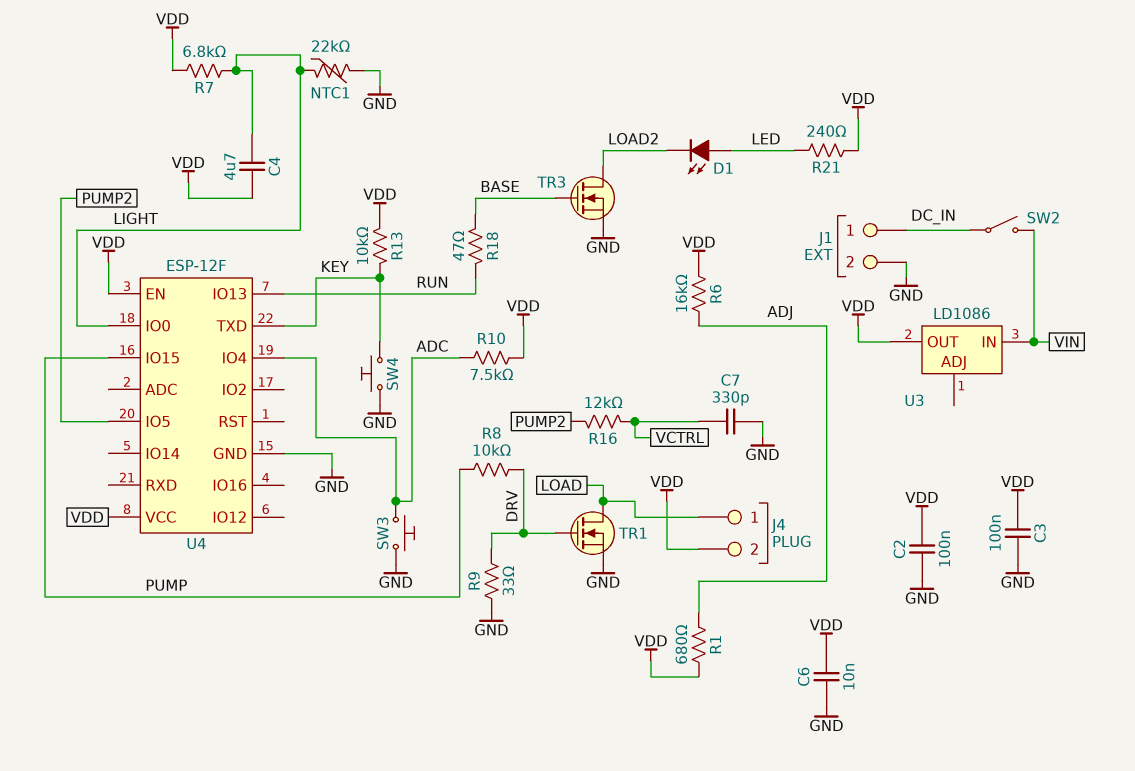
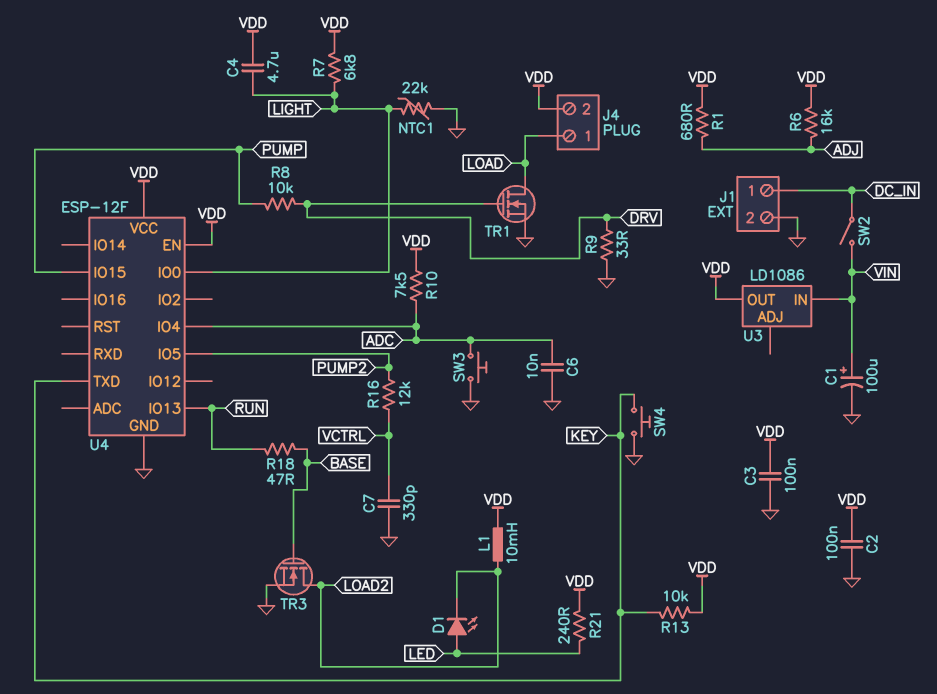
C1: none -> 100uF (plus VIN, minus GND)
C6: 10nF (GND, VDD) -> 10nF (ADC, GND)
L1: none -> 10mH (LOAD2, VDD)

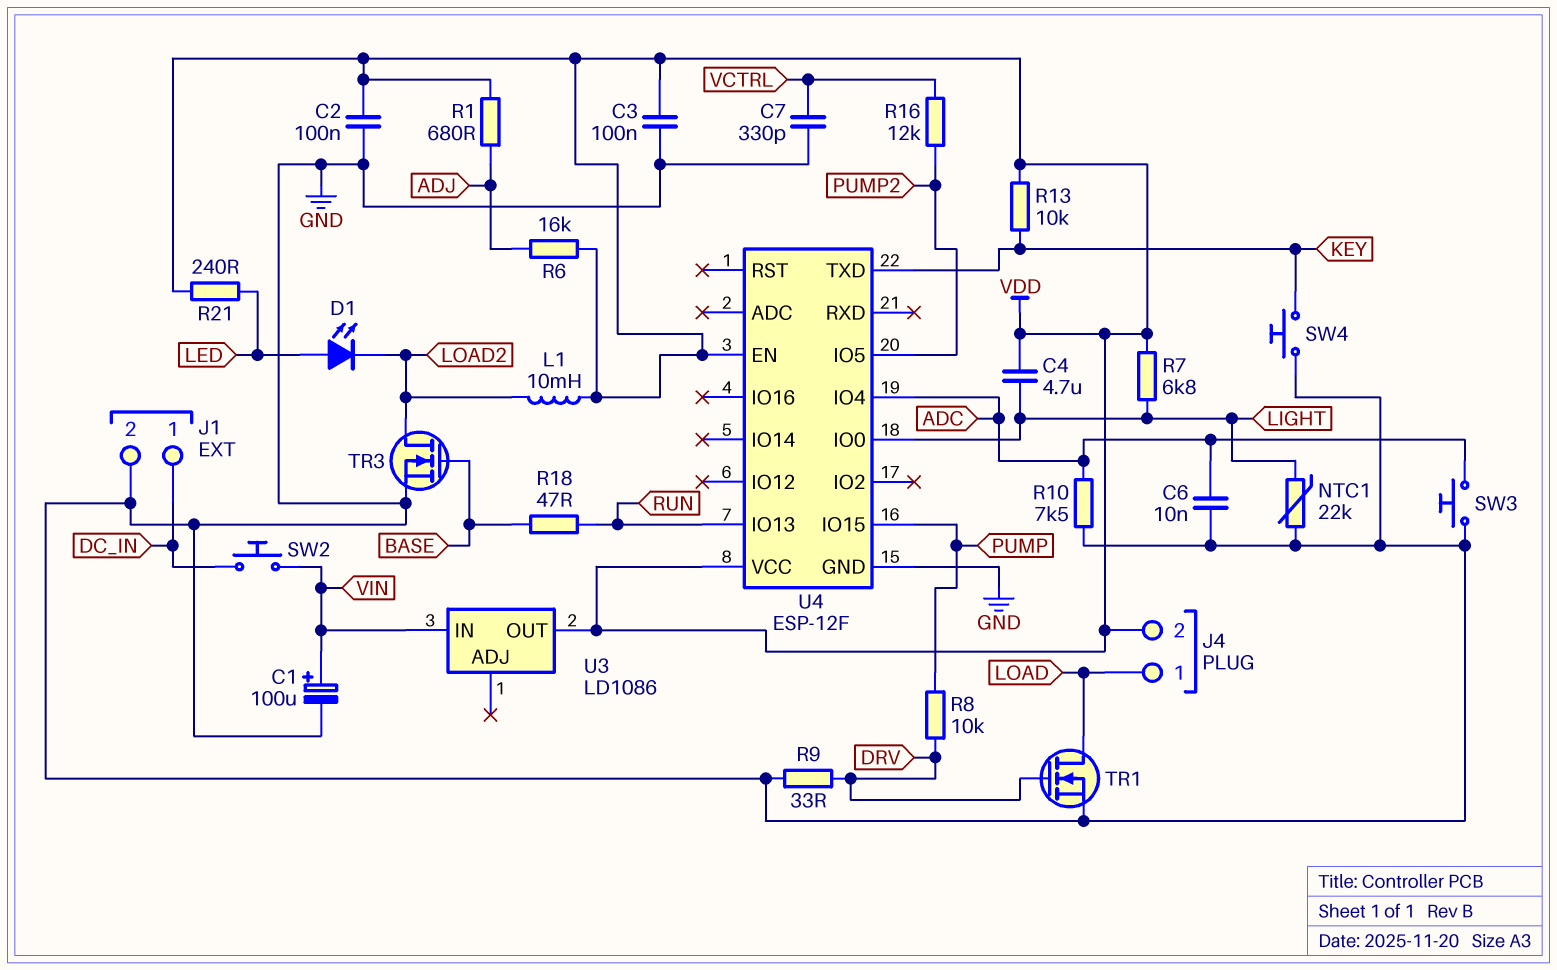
R10: 7.5k (ADC, VDD) -> 7.5k (ADC, GND)
SW2: switch (DC_IN, VIN) -> button (DC_IN, VIN)

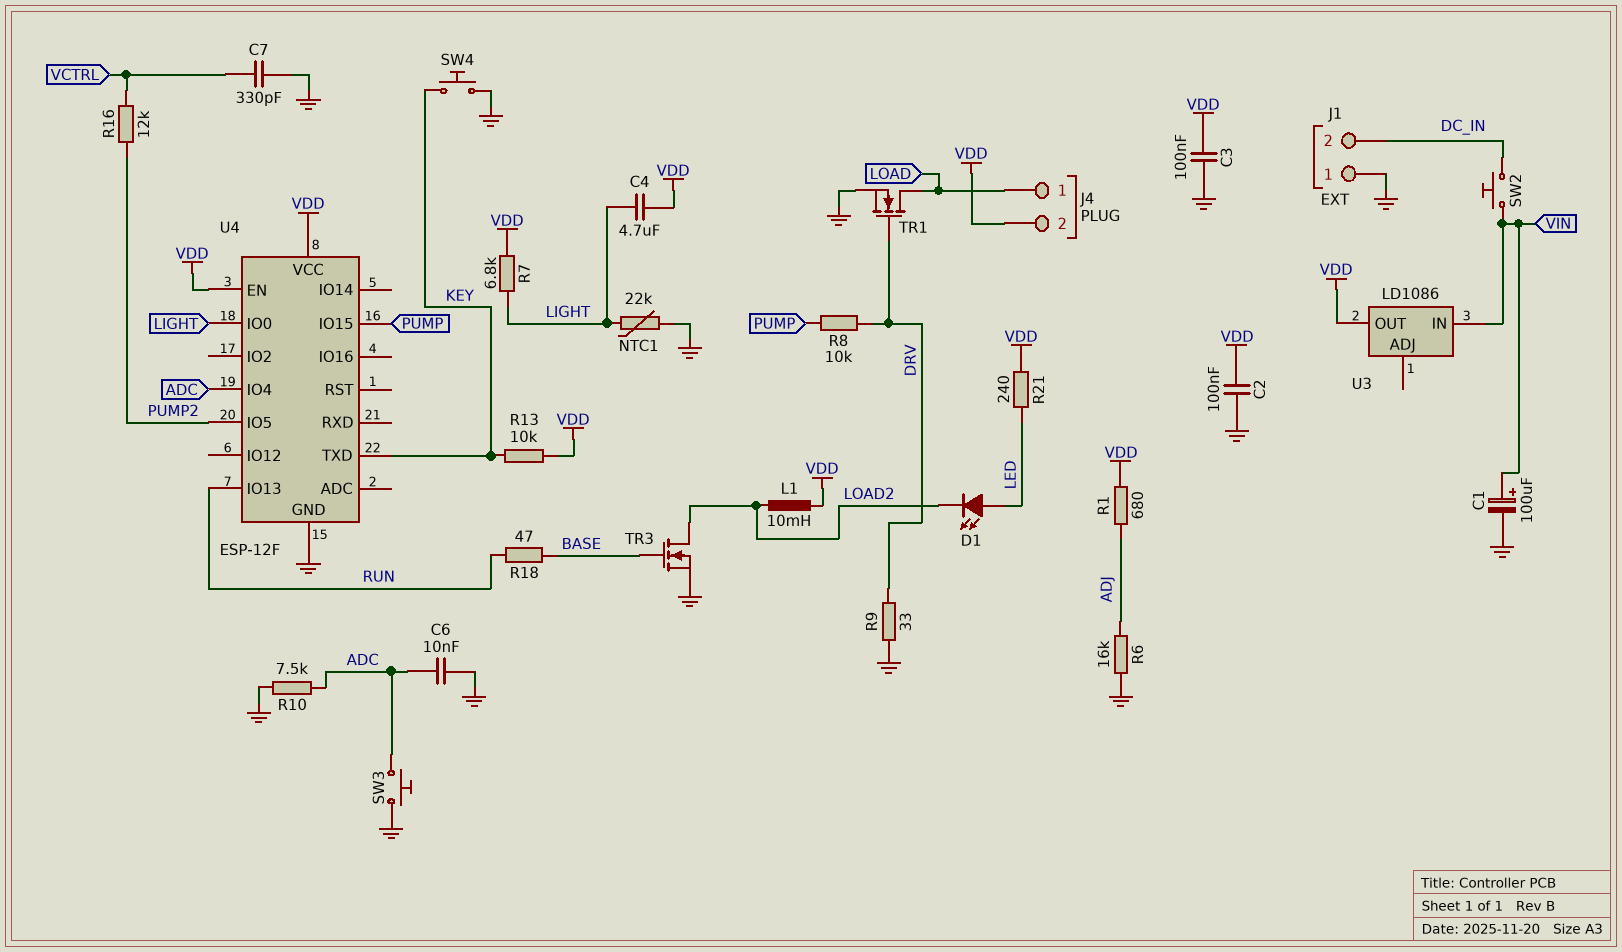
J1 pin 1: DC_IN -> GND
J1 pin 2: GND -> DC_IN
R6: 16k (ADJ, VDD) -> 16k (ADJ, GND)

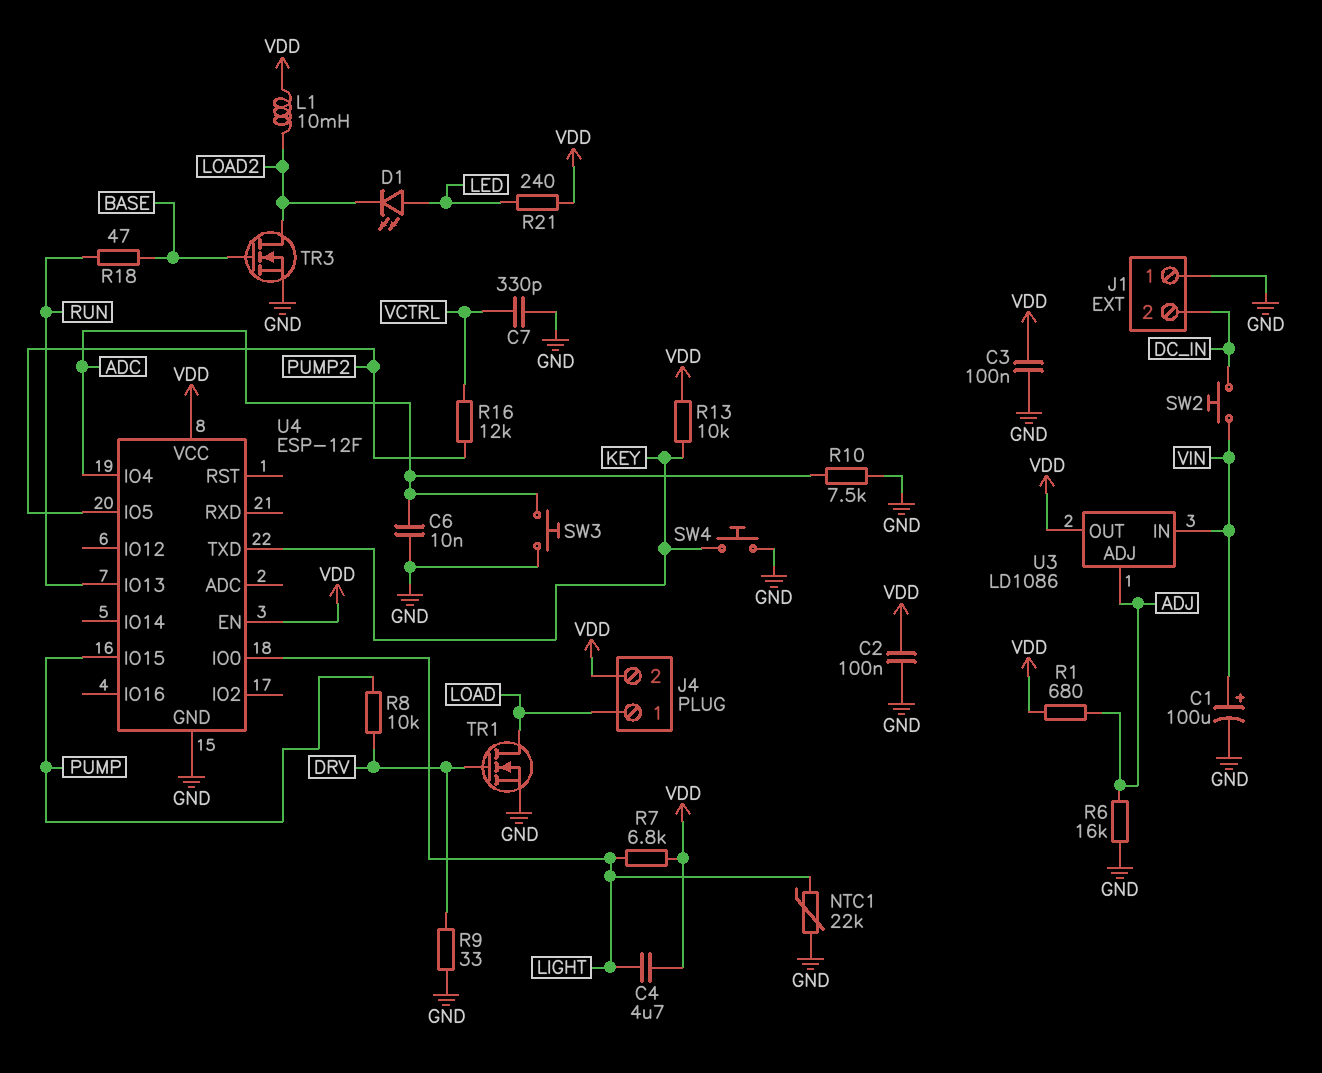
U3 pin ADJ: none -> ADJ

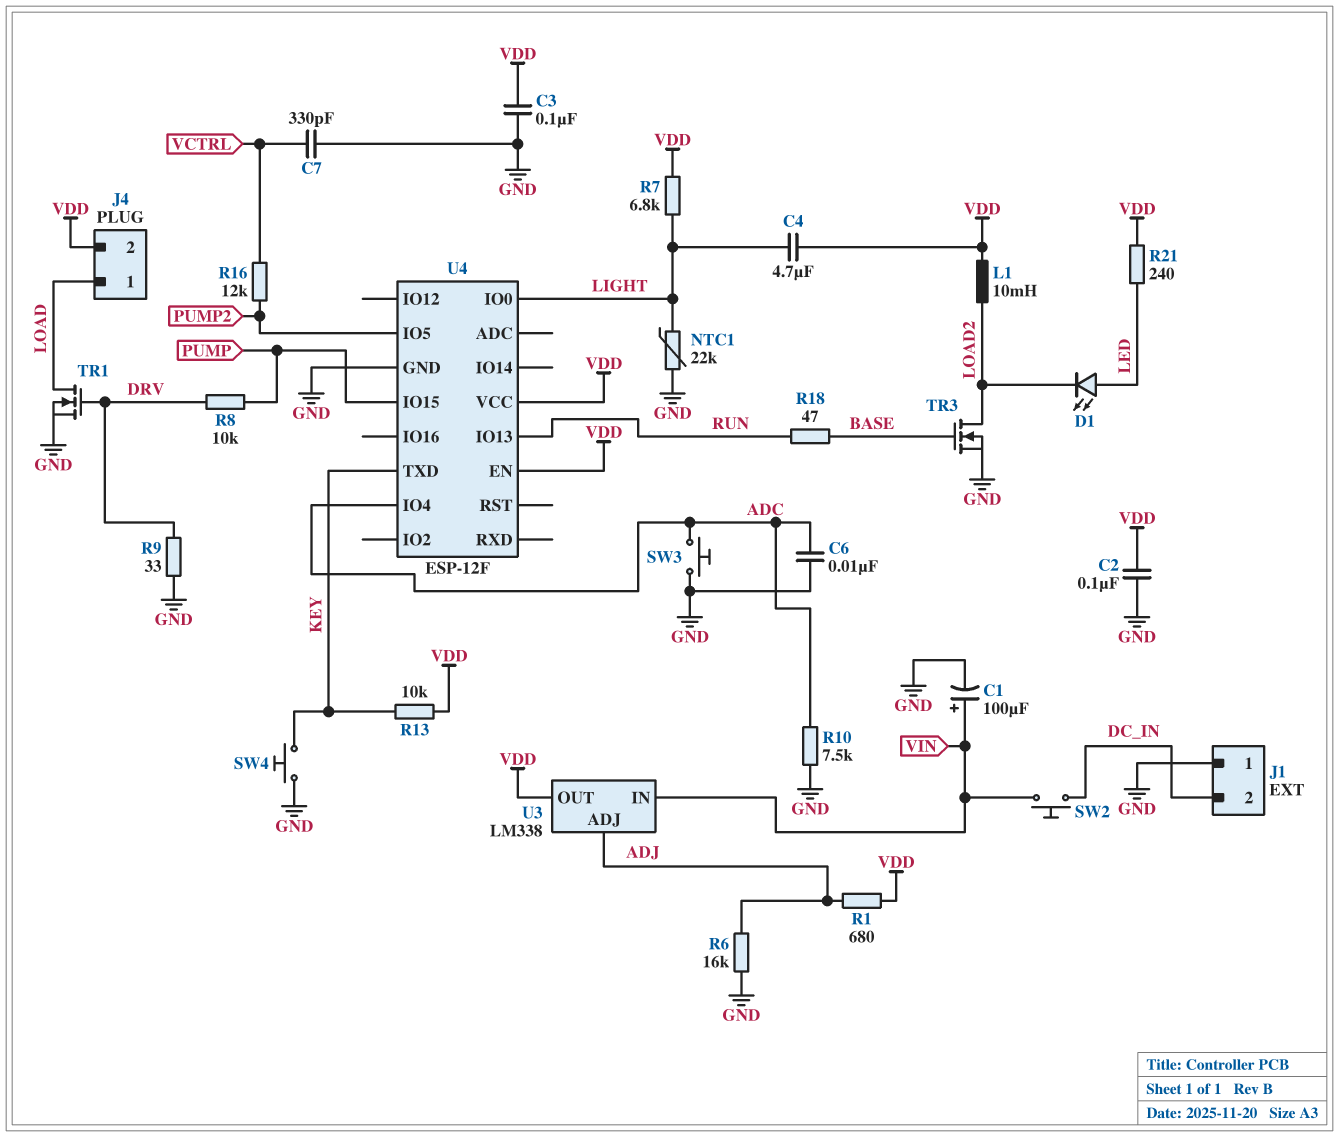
U3: LD1086 -> LM338

